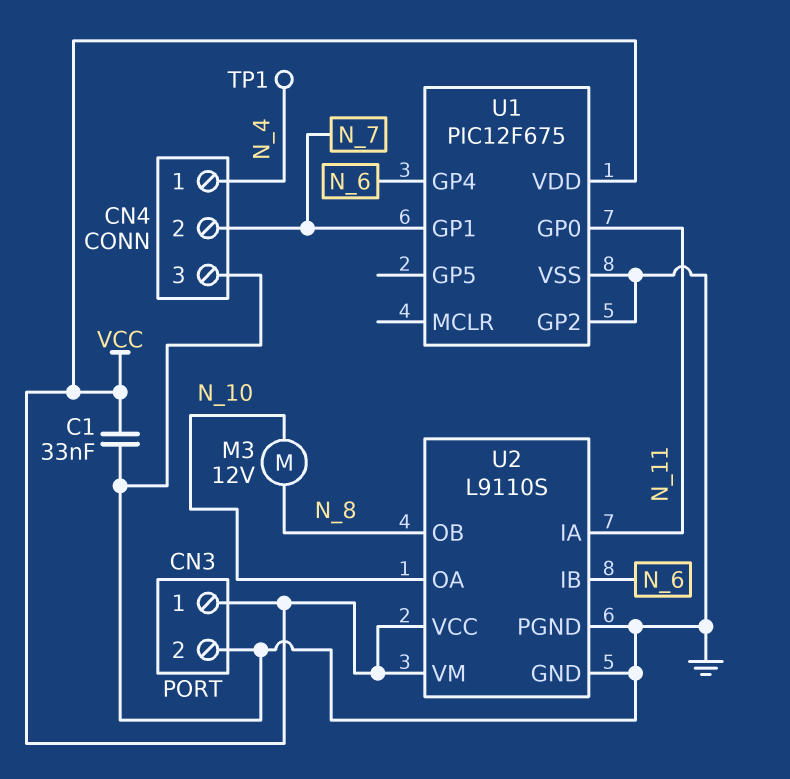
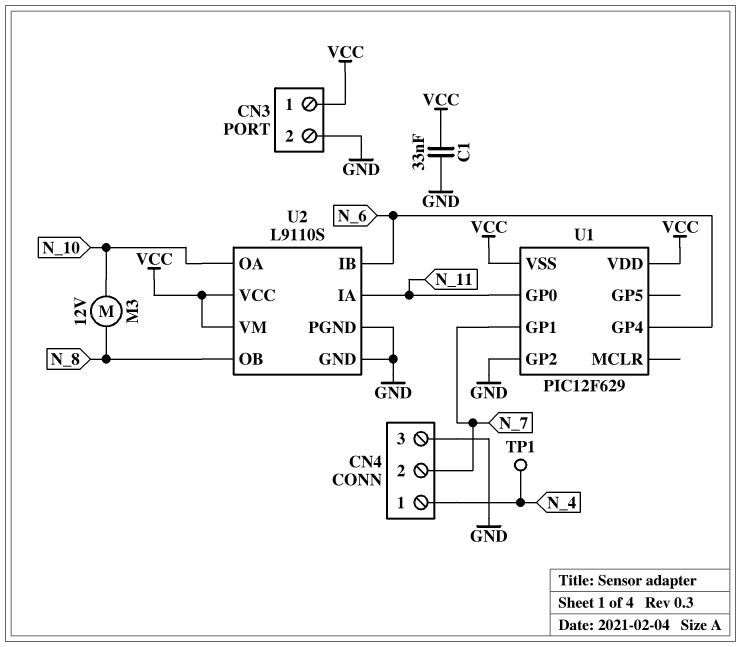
U1: PIC12F675 -> PIC12F629
U1 pin VSS: GND -> VCC

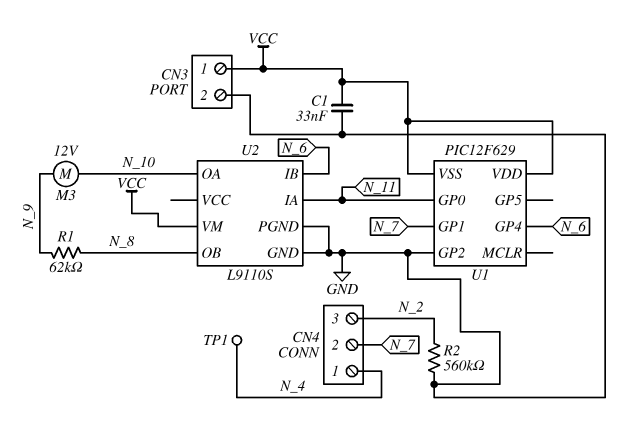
CN4 pin 3: GND -> N_2
M3: motor 12V (N_8, N_10) -> motor 12V (N_9, N_10)
R1: none -> 62k (N_8, N_9)
R2: none -> 560k (GND, N_2)
U2 pin VCC: VCC -> none

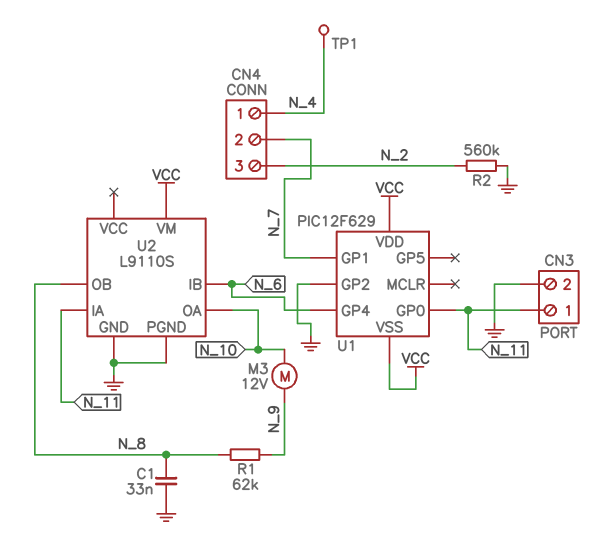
C1: 33nF (GND, VCC) -> 33nF (GND, N_8)
CN3 pin 1: VCC -> N_11

